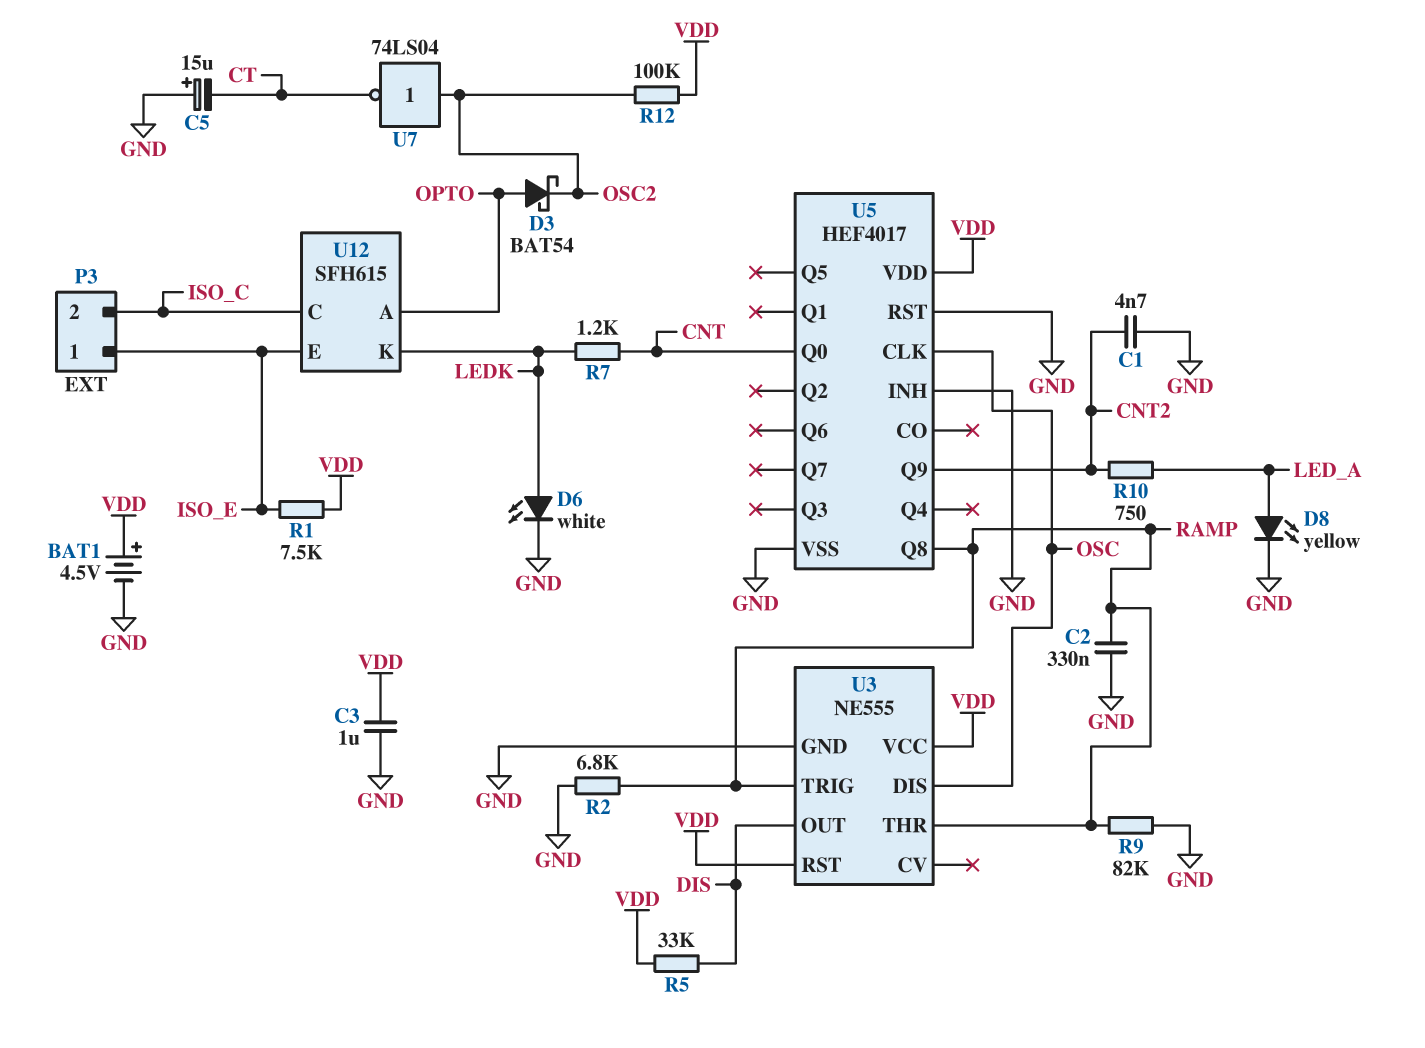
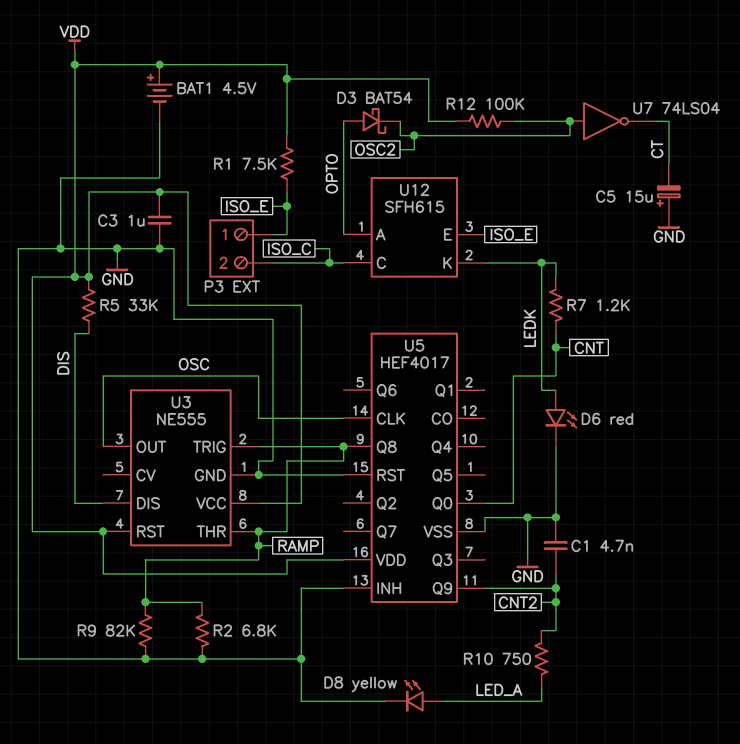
C2: 330nF (GND, RAMP) -> none
D6: LED white (A LEDK, K GND) -> LED red (A LEDK, K GND)
U3 pin DIS: OSC -> DIS
U3 pin OUT: DIS -> OSC

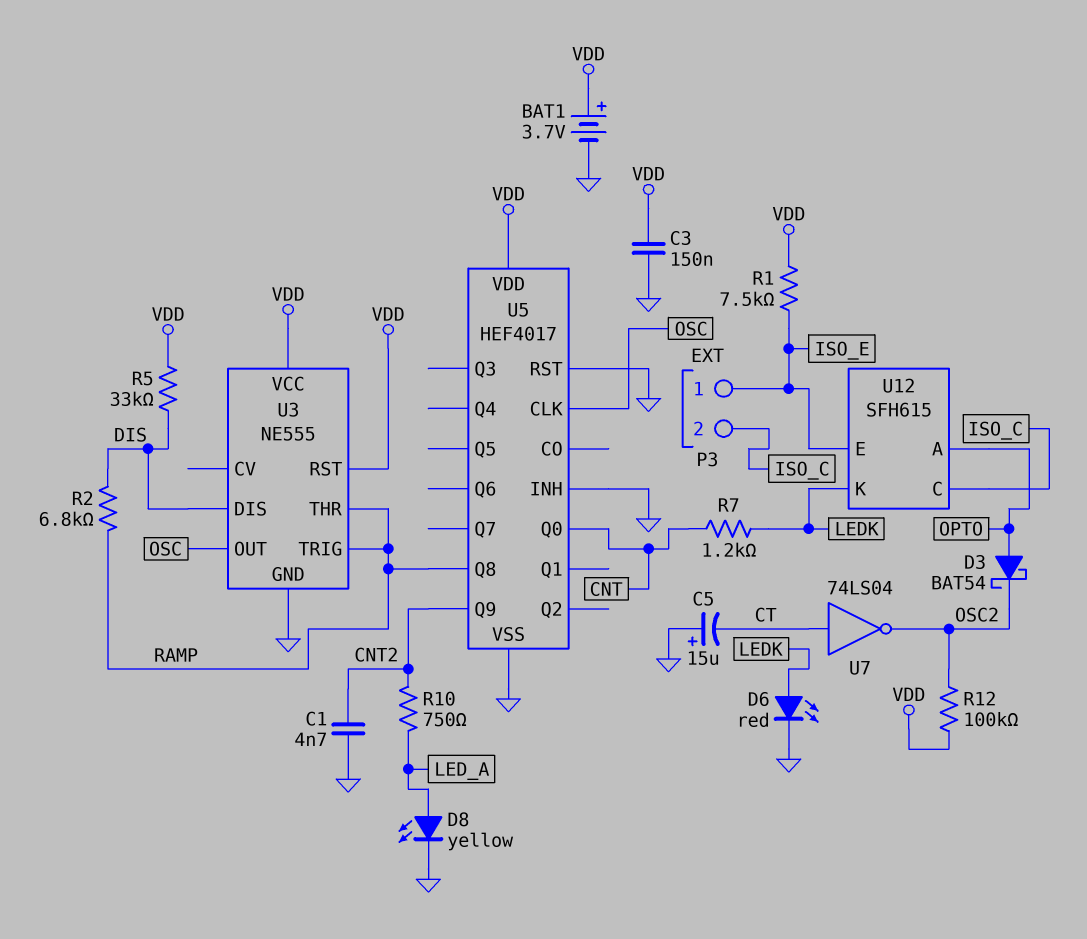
BAT1: 4.5V (plus VDD, minus GND) -> 3.7V (plus VDD, minus GND)
C3: 1uF (GND, VDD) -> 150nF (GND, VDD)
R2: 6.8k (GND, RAMP) -> 6.8k (DIS, RAMP)
R9: 82k (GND, RAMP) -> none
U7: NOT 74LS04 (in OSC2, out CT) -> NOT 74LS04 (in CT, out OSC2)

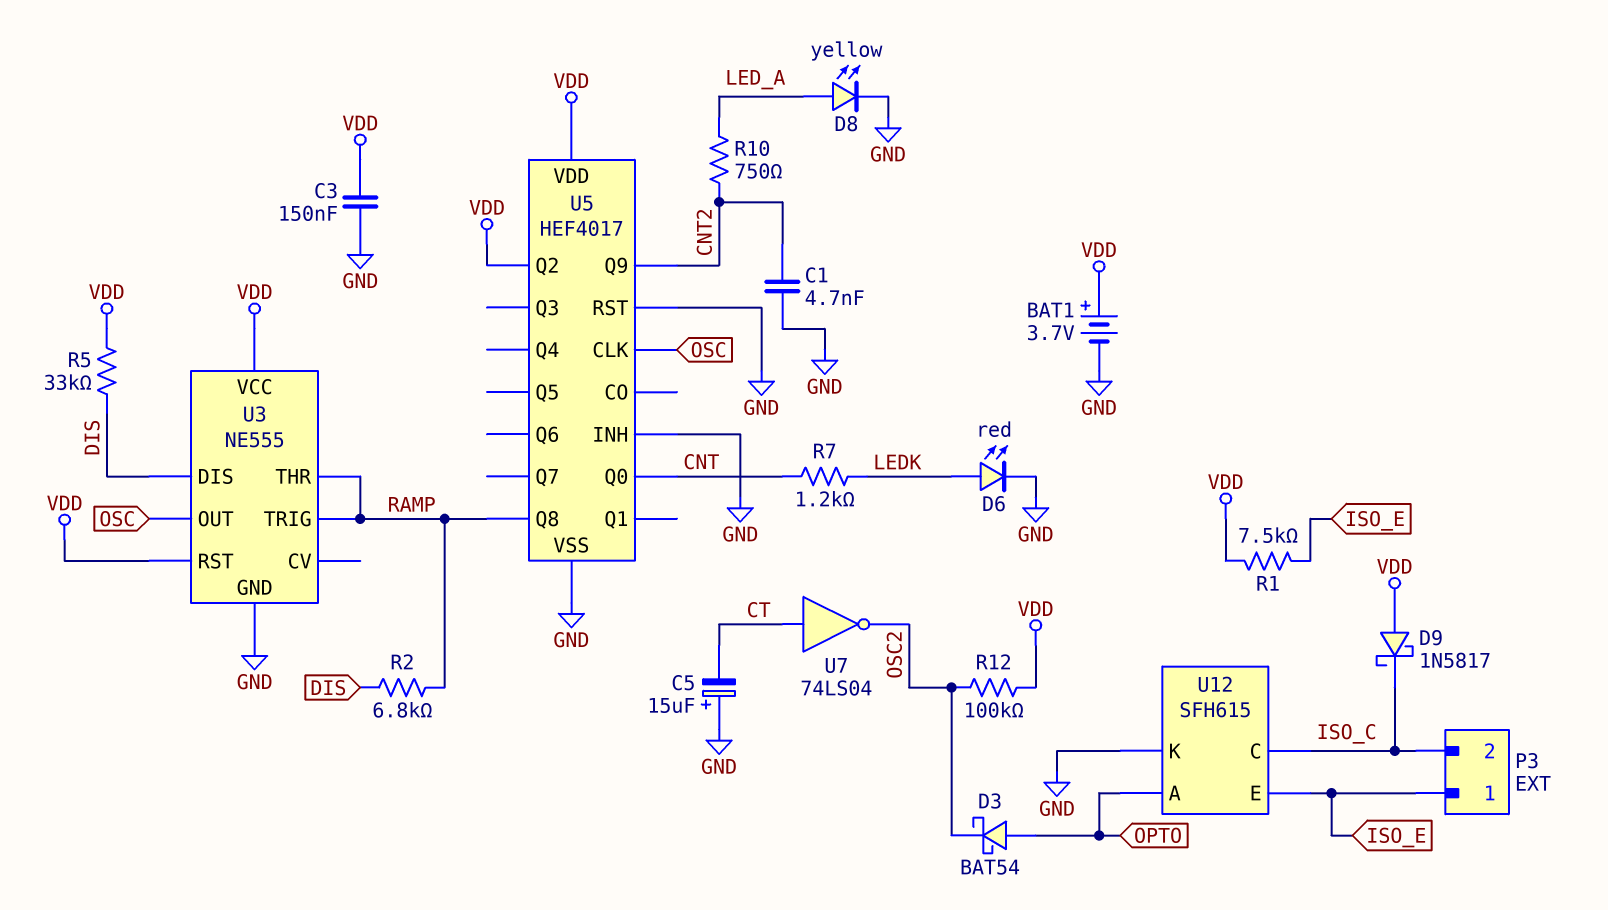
D9: none -> schottky 1N5817 (A VDD, K ISO_C)
U5 pin Q2: none -> VDD
U12 pin K: LEDK -> GND

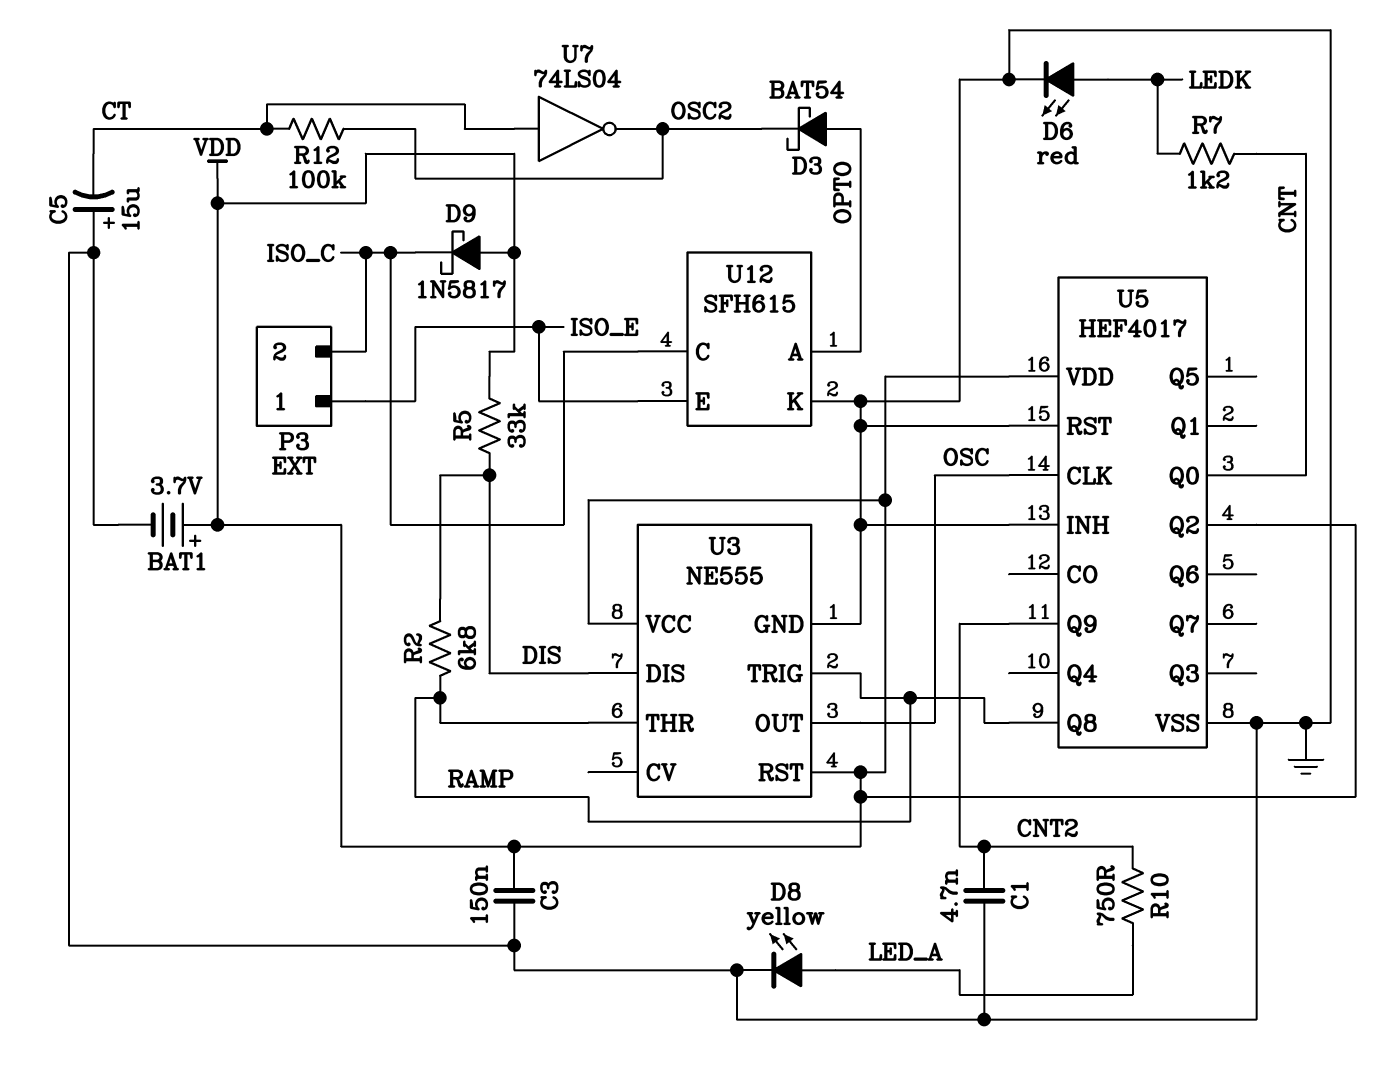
R1: 7.5k (ISO_E, VDD) -> none
R12: 100k (OSC2, VDD) -> 100k (CT, OSC2)

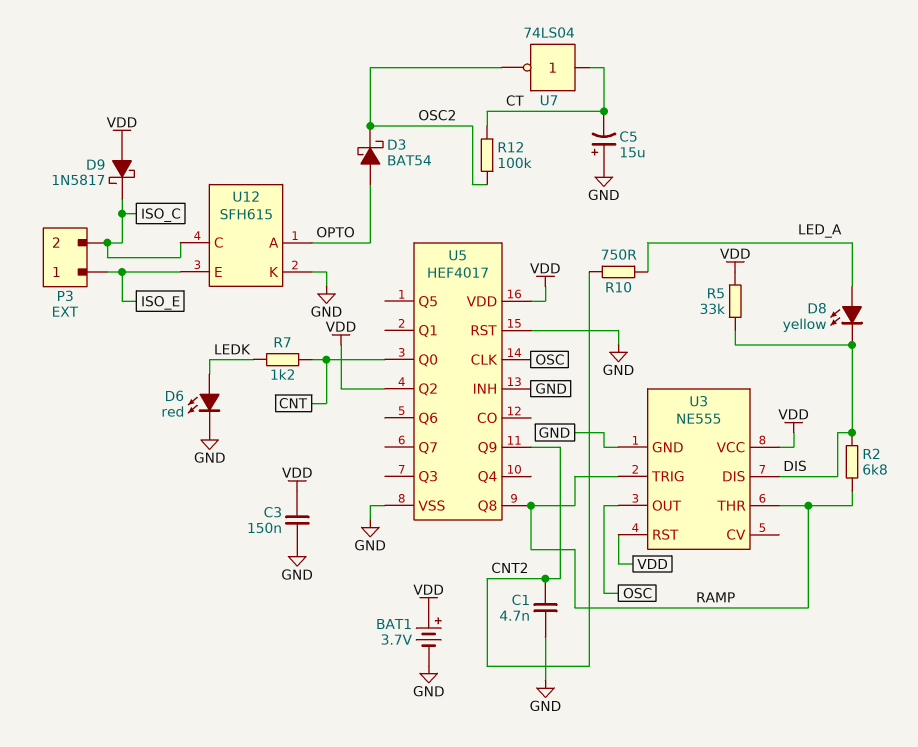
D8: LED yellow (A LED_A, K GND) -> LED yellow (A LED_A, K DIS)

